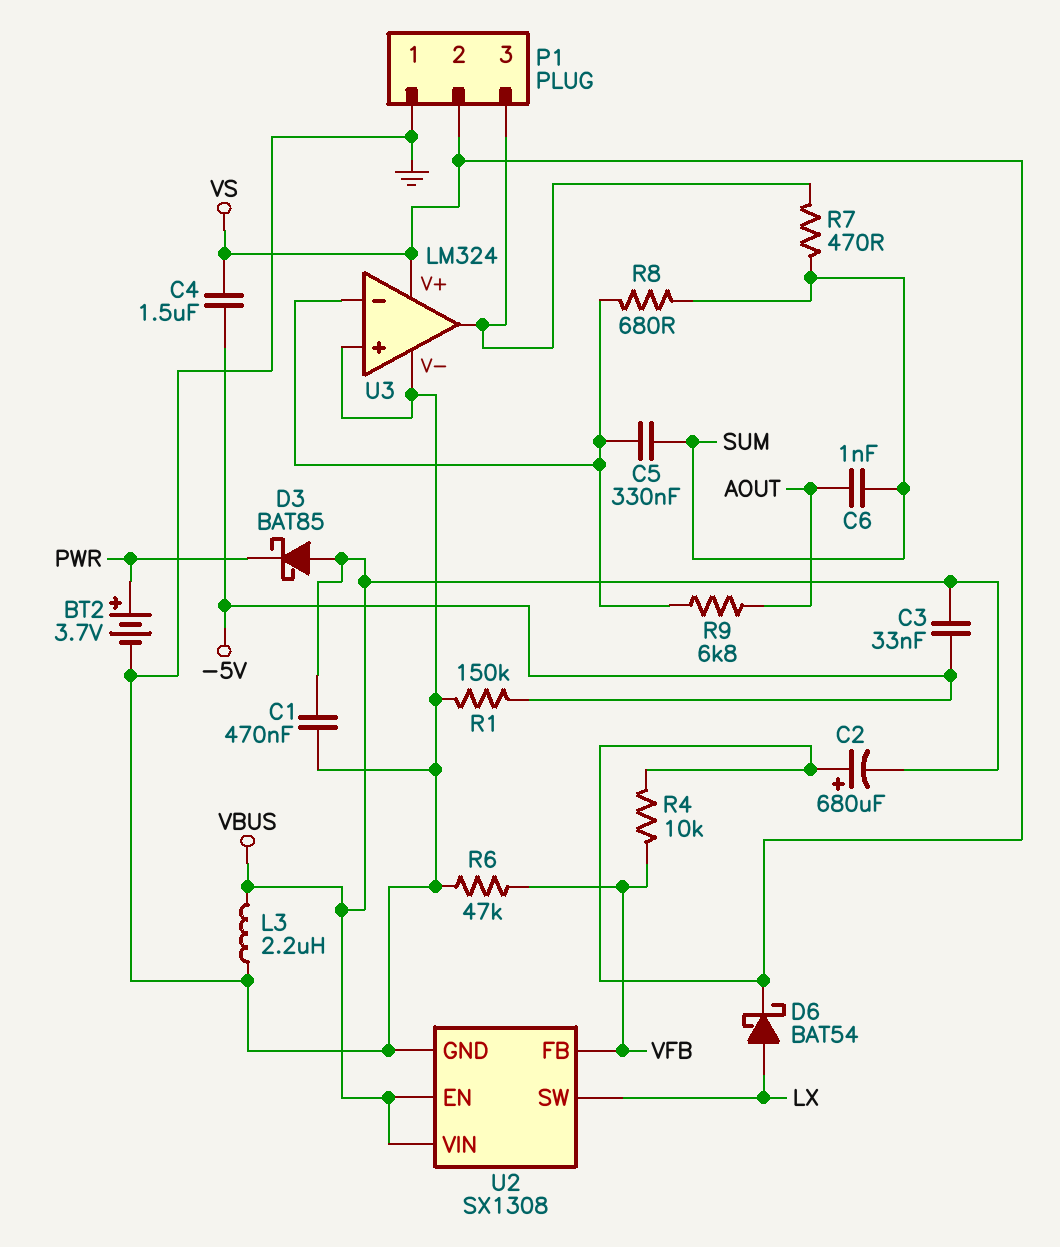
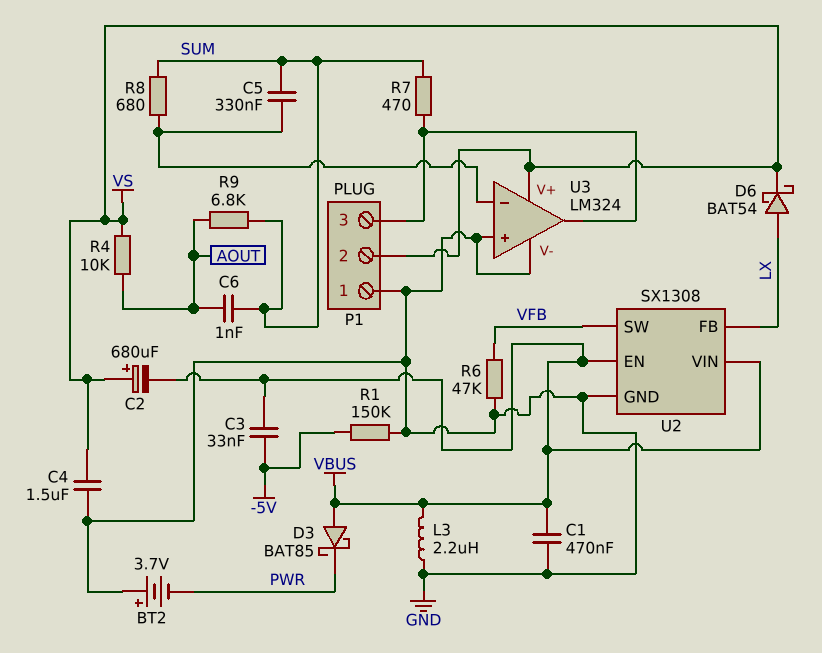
BT2: 3.7V (plus PWR, minus GND) -> 3.7V (plus GND, minus PWR)
C4: 1.5uF (-5V, VS) -> 1.5uF (GND, VS)
R4: 10k (VFB, VS) -> 10k (AOUT, VS)
R9: 6.8k (AOUT, U3/in-) -> 6.8k (AOUT, SUM)
U2 pin FB: VFB -> LX
U2 pin SW: LX -> VFB

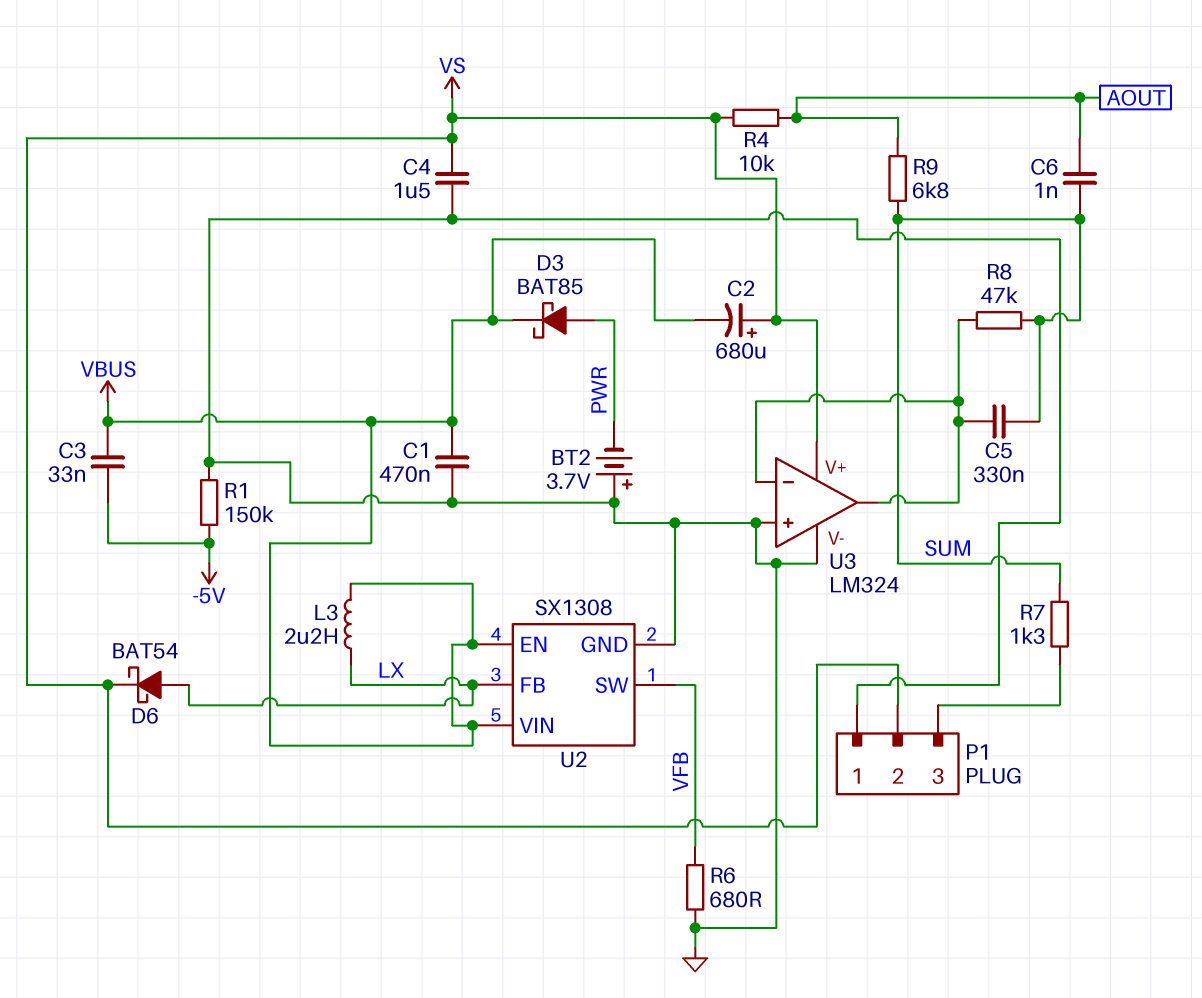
D3: schottky BAT85 (A VBUS, K PWR) -> schottky BAT85 (A PWR, K VBUS)
L3: 2.2uH (GND, VBUS) -> 2.2uH (LX, VBUS)
R6: 47k (GND, VFB) -> 680 (GND, VFB)
R7: 470 (P1/3, SUM) -> 1.3k (P1/3, SUM)
R8: 680 (SUM, U3/in-) -> 47k (SUM, U3/in-)
U3 pin out: P1/3 -> U3/in-

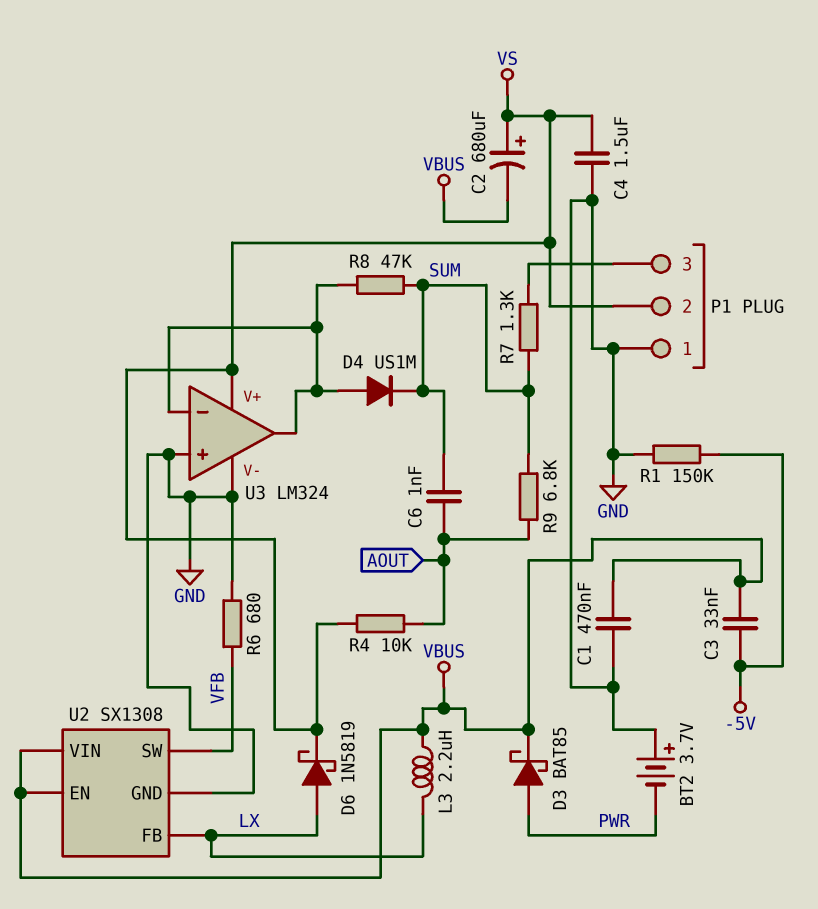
C5: 330nF (SUM, U3/in-) -> none
D4: none -> diode US1M (A U3/in-, K SUM)
D6: schottky BAT54 (A LX, K VS) -> schottky 1N5819 (A LX, K VS)

